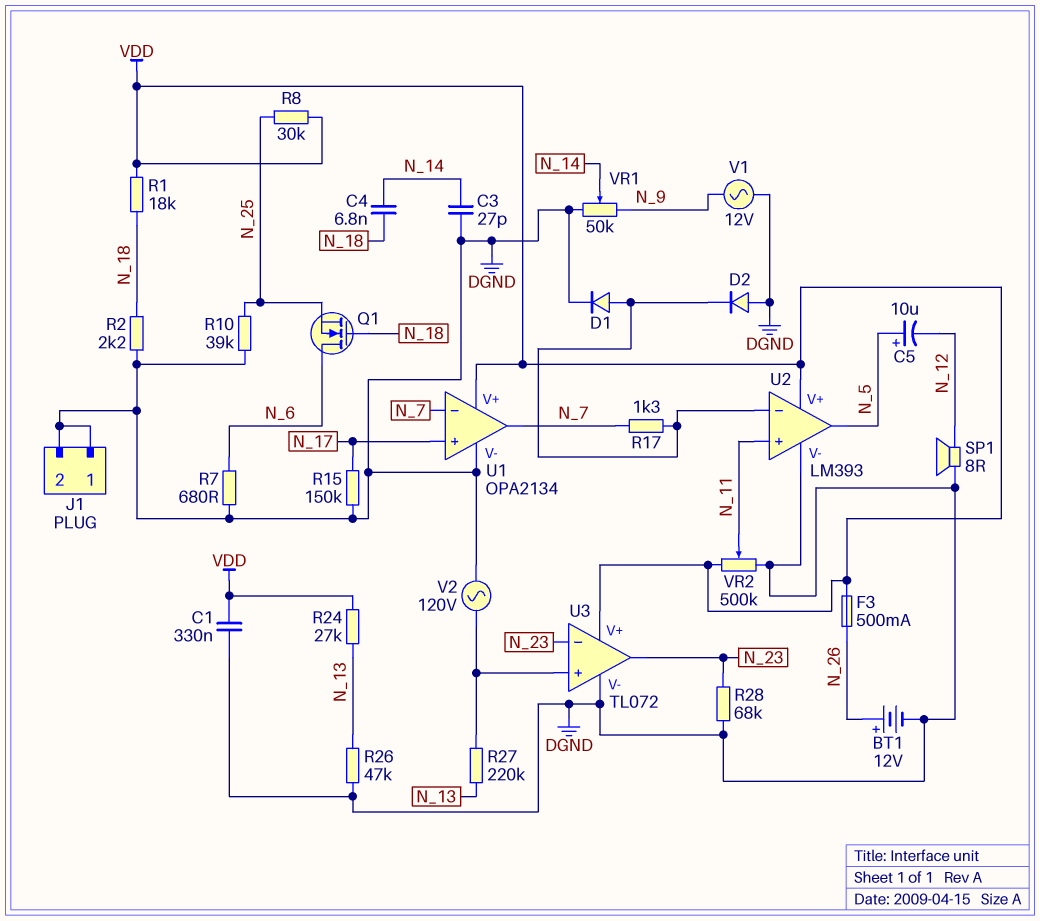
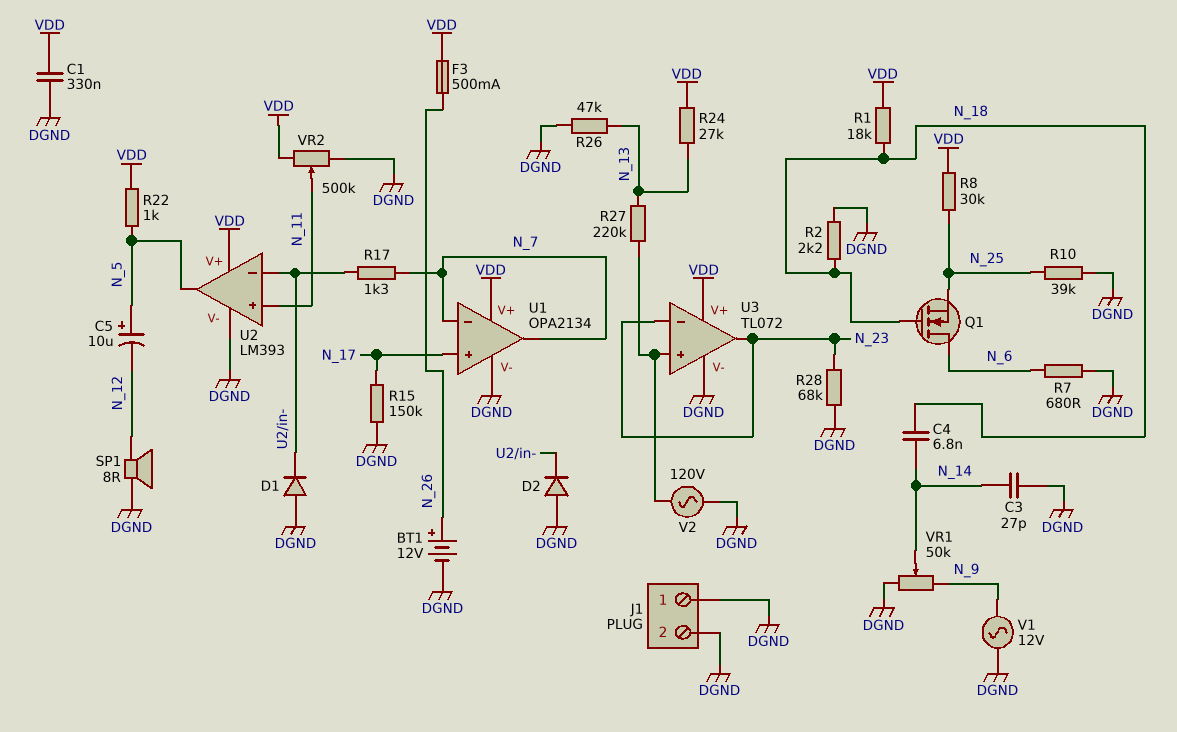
D1: diode (A U2/in-, K DGND) -> diode (A DGND, K U2/in-)
R22: none -> 1k (N_5, VDD)

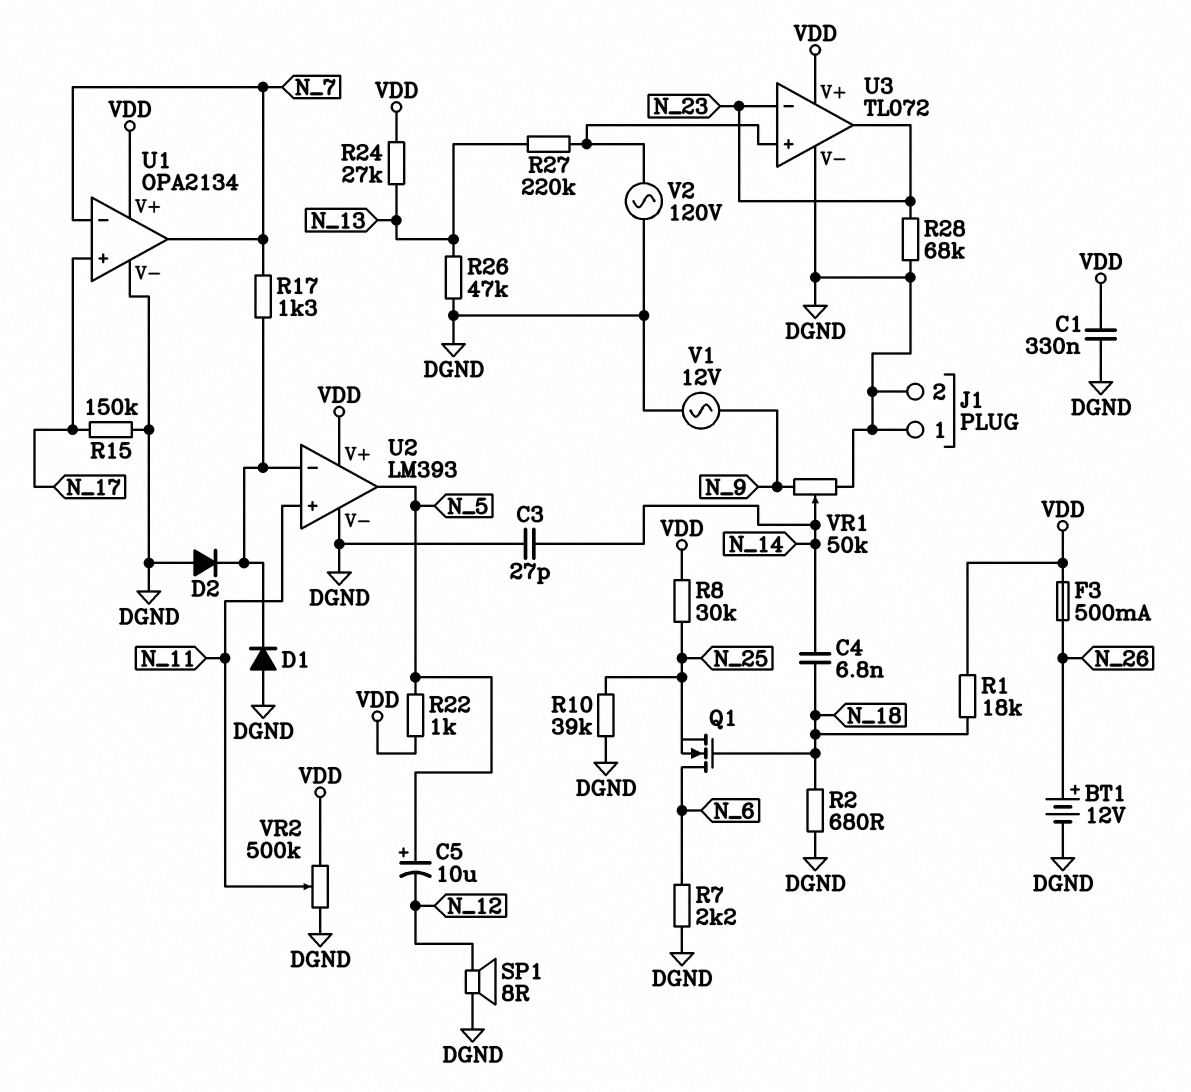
R2: 2.2k (DGND, N_18) -> 680 (DGND, N_18)
R7: 680 (DGND, N_6) -> 2.2k (DGND, N_6)

